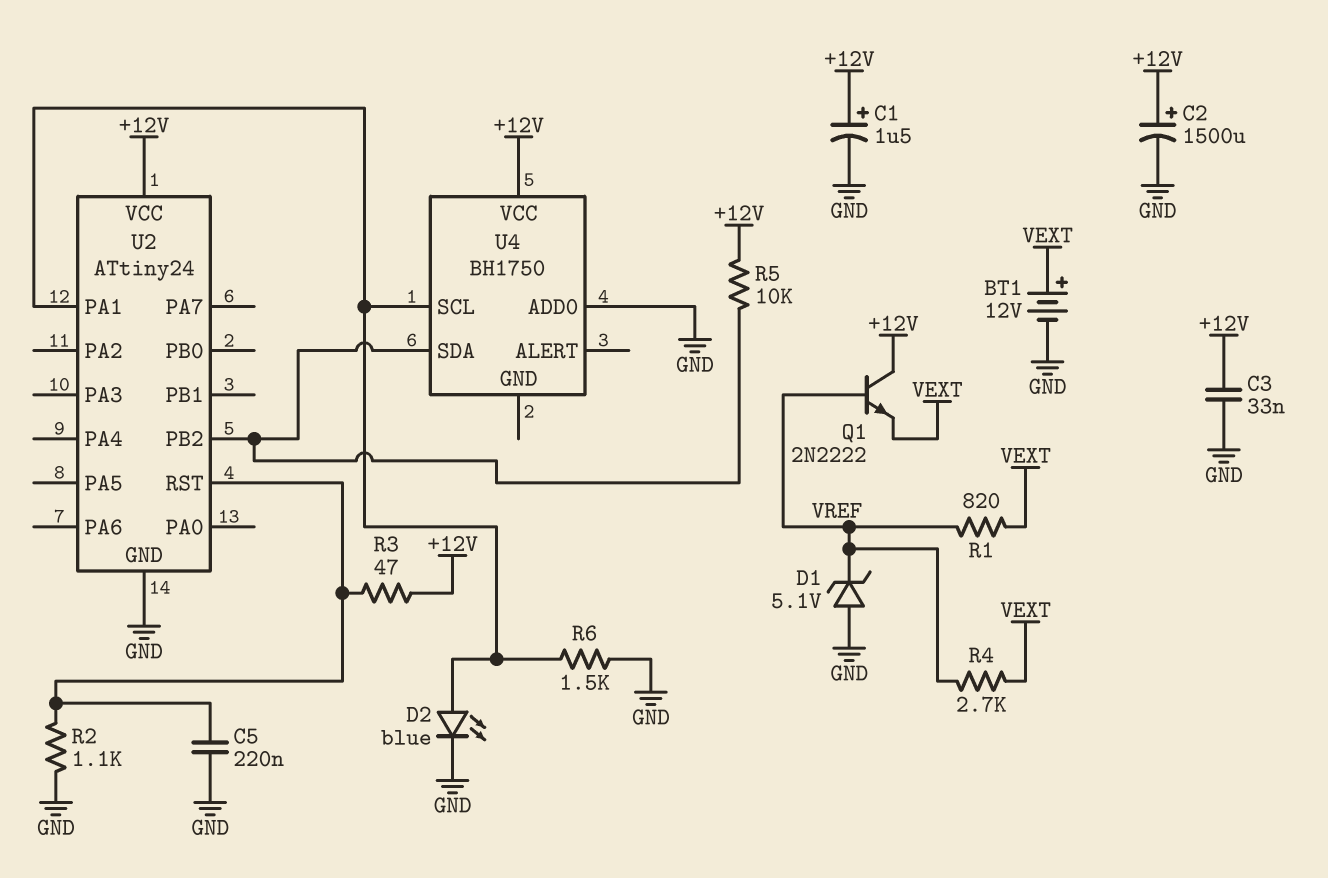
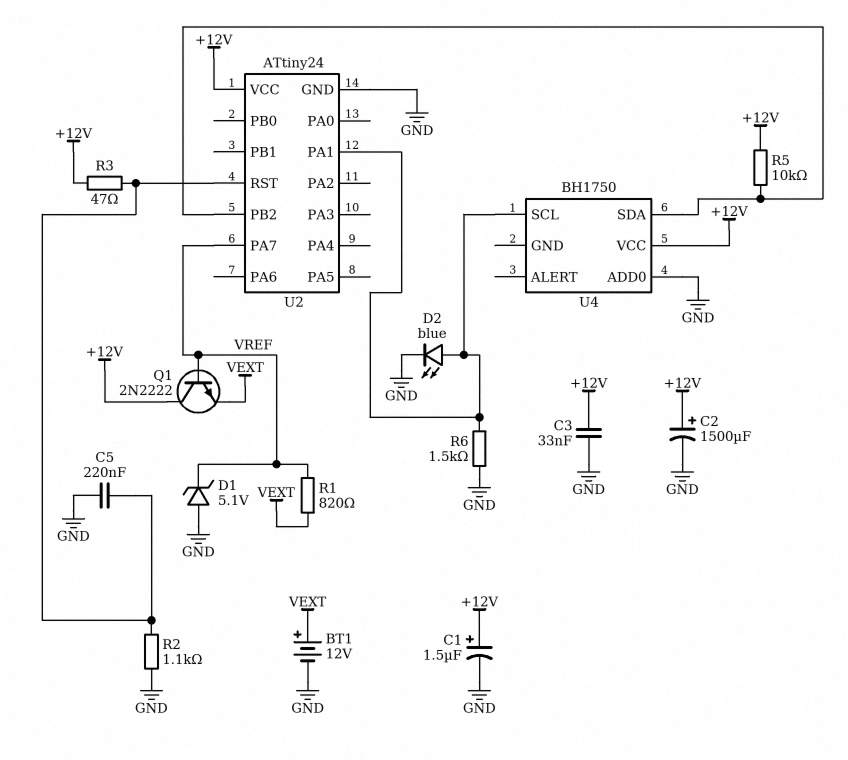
R4: 2.7k (VEXT, VREF) -> none
U2 pin PA7: none -> VREF

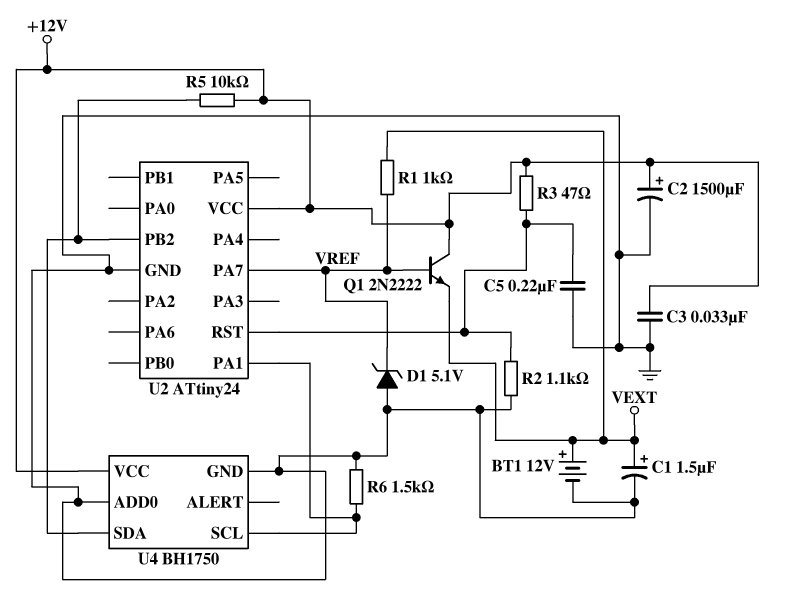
C1: 1.5uF (plus +12V, minus GND) -> 1.5uF (plus VEXT, minus GND)
D2: LED blue (A U2/PA1, K GND) -> none
R1: 820 (VEXT, VREF) -> 1k (VEXT, VREF)
U4 pin GND: none -> GND

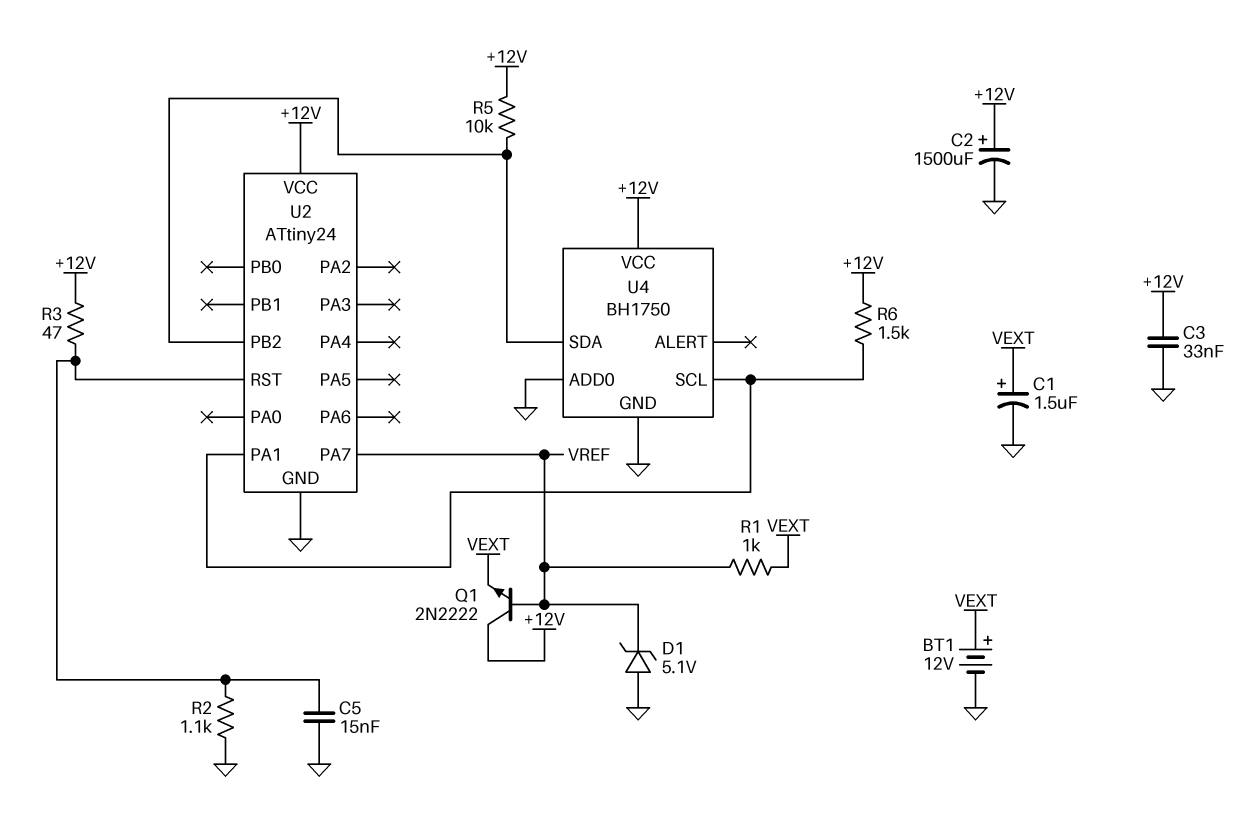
C5: 220nF (GND, U2/RST) -> 15nF (GND, U2/RST)
R6: 1.5k (GND, U2/PA1) -> 1.5k (+12V, U2/PA1)

